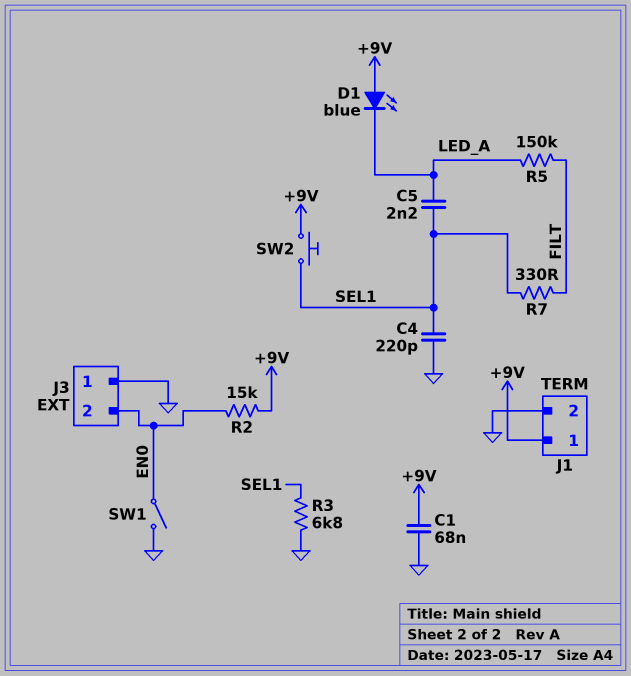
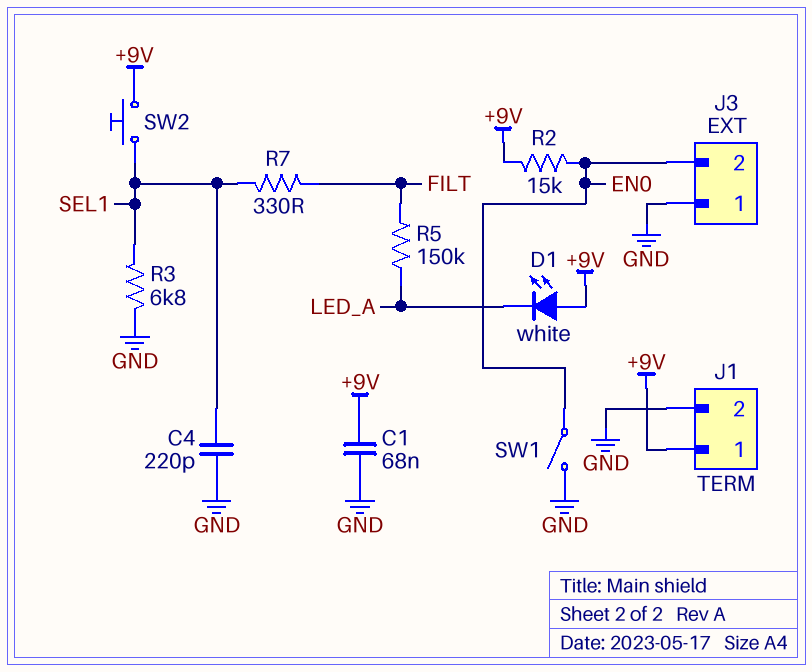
C5: 2.2nF (LED_A, SEL1) -> none
D1: LED blue (A +9V, K LED_A) -> LED white (A +9V, K LED_A)

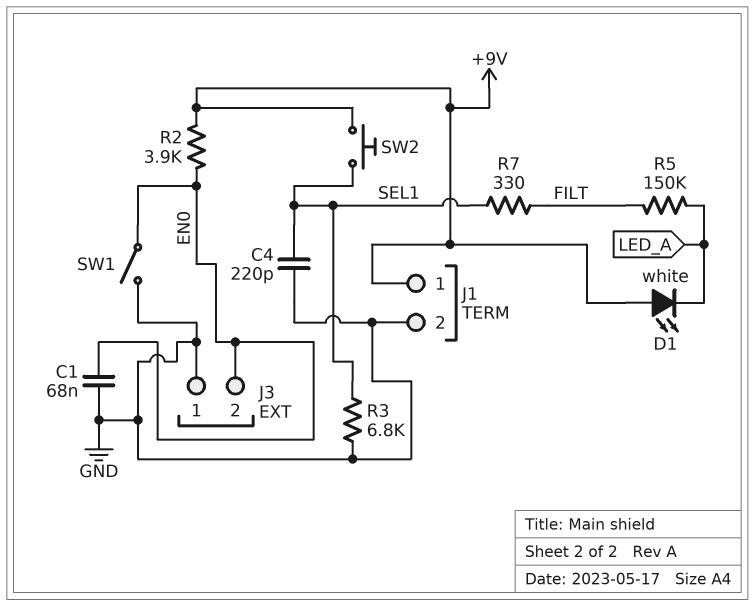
C1: 68nF (+9V, GND) -> 68nF (EN0, GND)
R2: 15k (+9V, EN0) -> 3.9k (+9V, EN0)

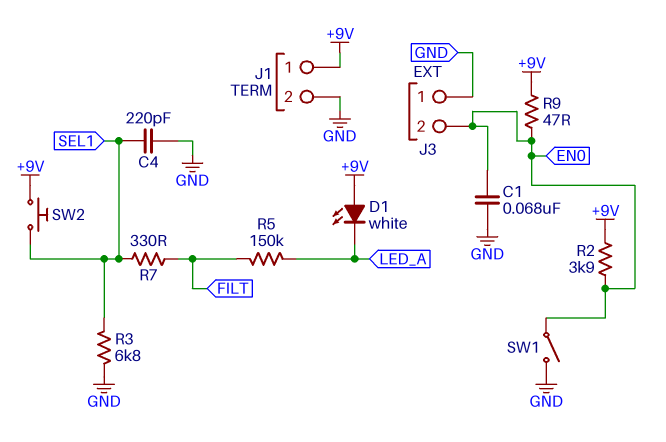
R9: none -> 47 (+9V, EN0)

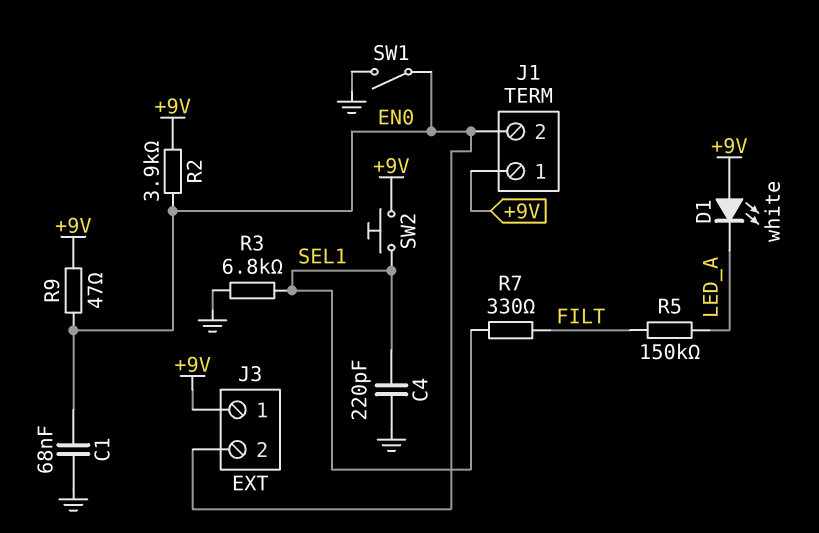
J1 pin 2: GND -> EN0
J3 pin 1: GND -> +9V

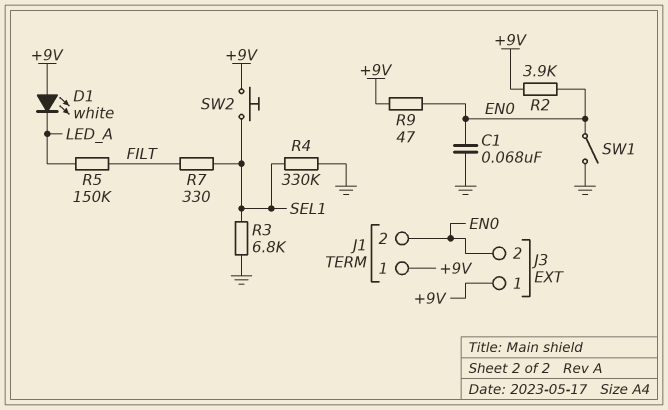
C4: 220pF (GND, SEL1) -> none
R4: none -> 330k (GND, SEL1)

